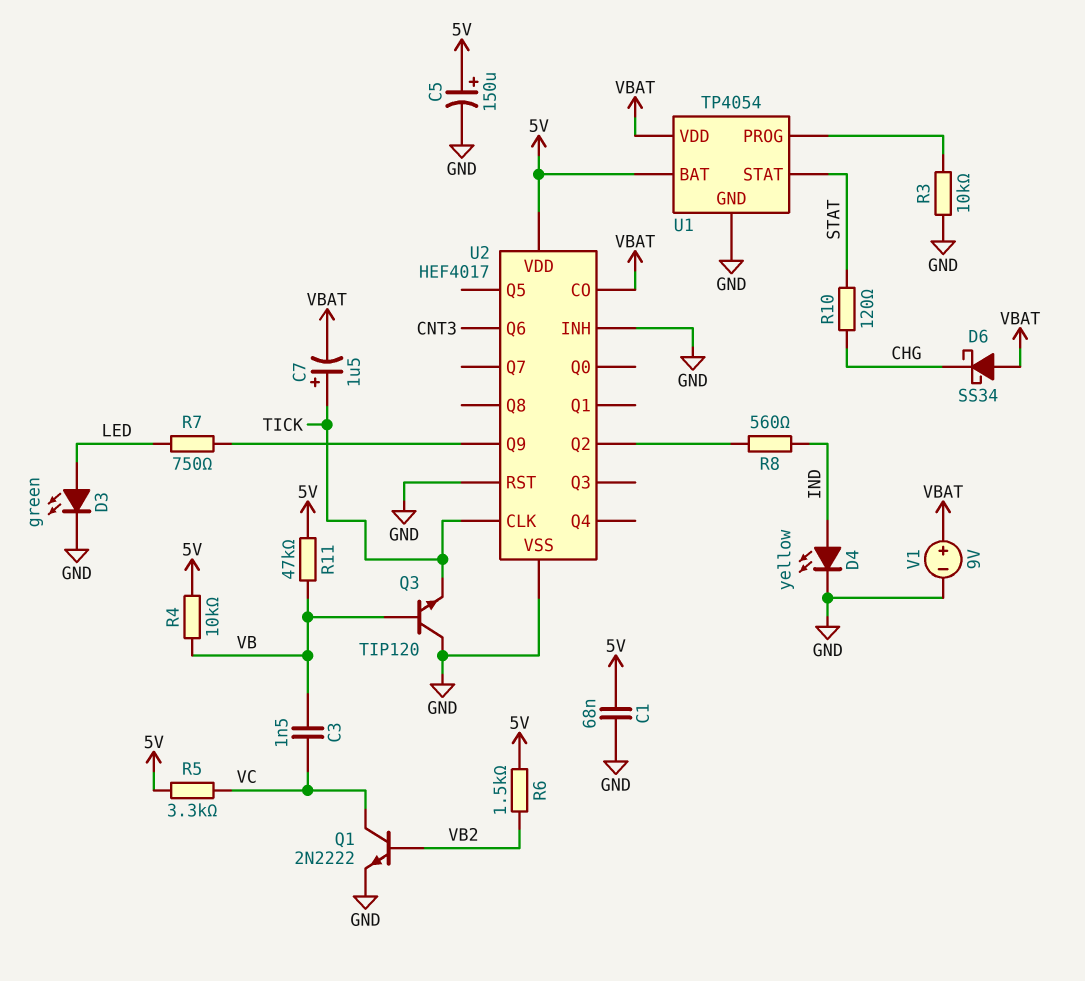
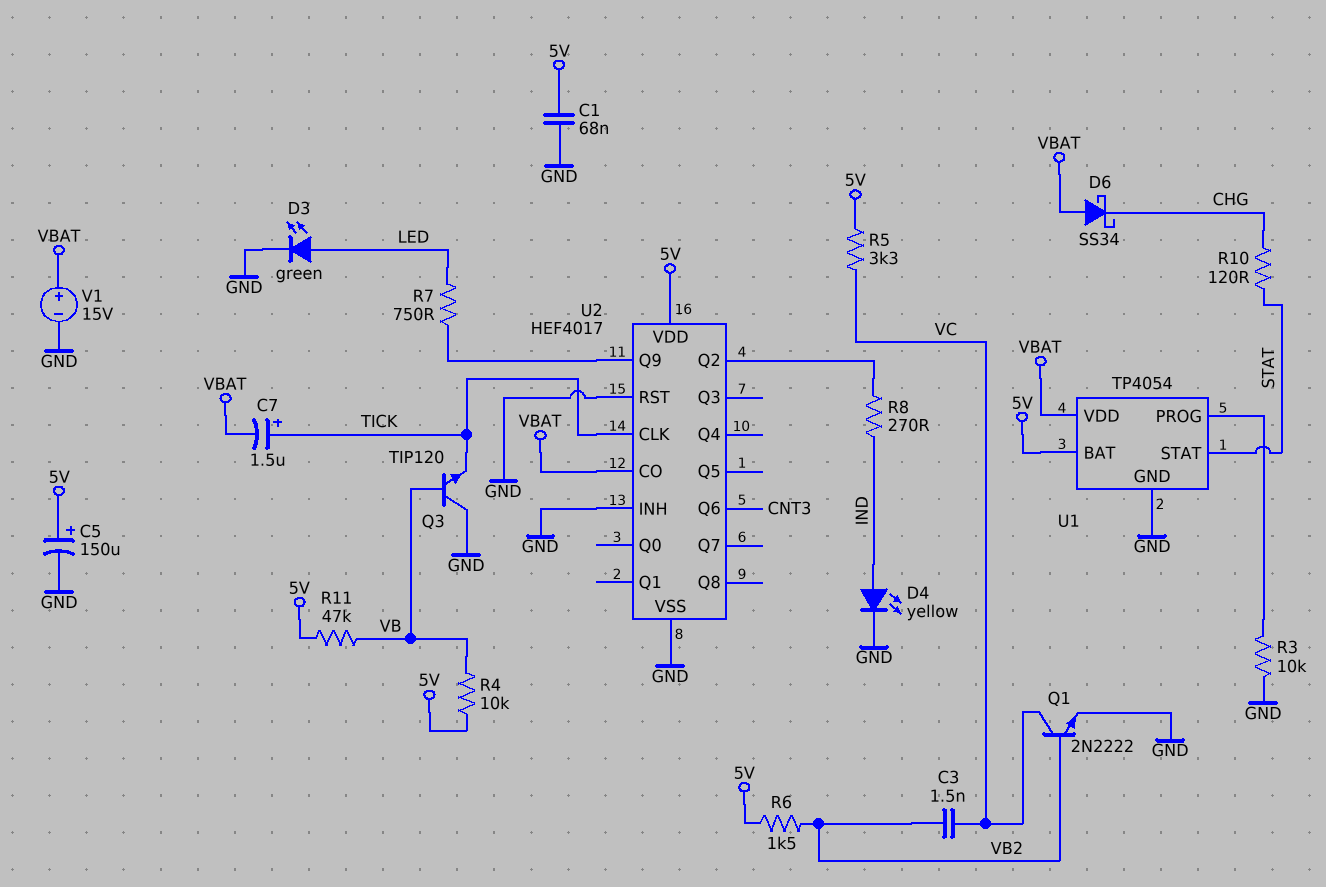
C3: 1.5nF (VB, VC) -> 1.5nF (VB2, VC)
R8: 560 (IND, U2/Q2) -> 270 (IND, U2/Q2)
V1: 9V (plus VBAT, minus GND) -> 15V (plus VBAT, minus GND)

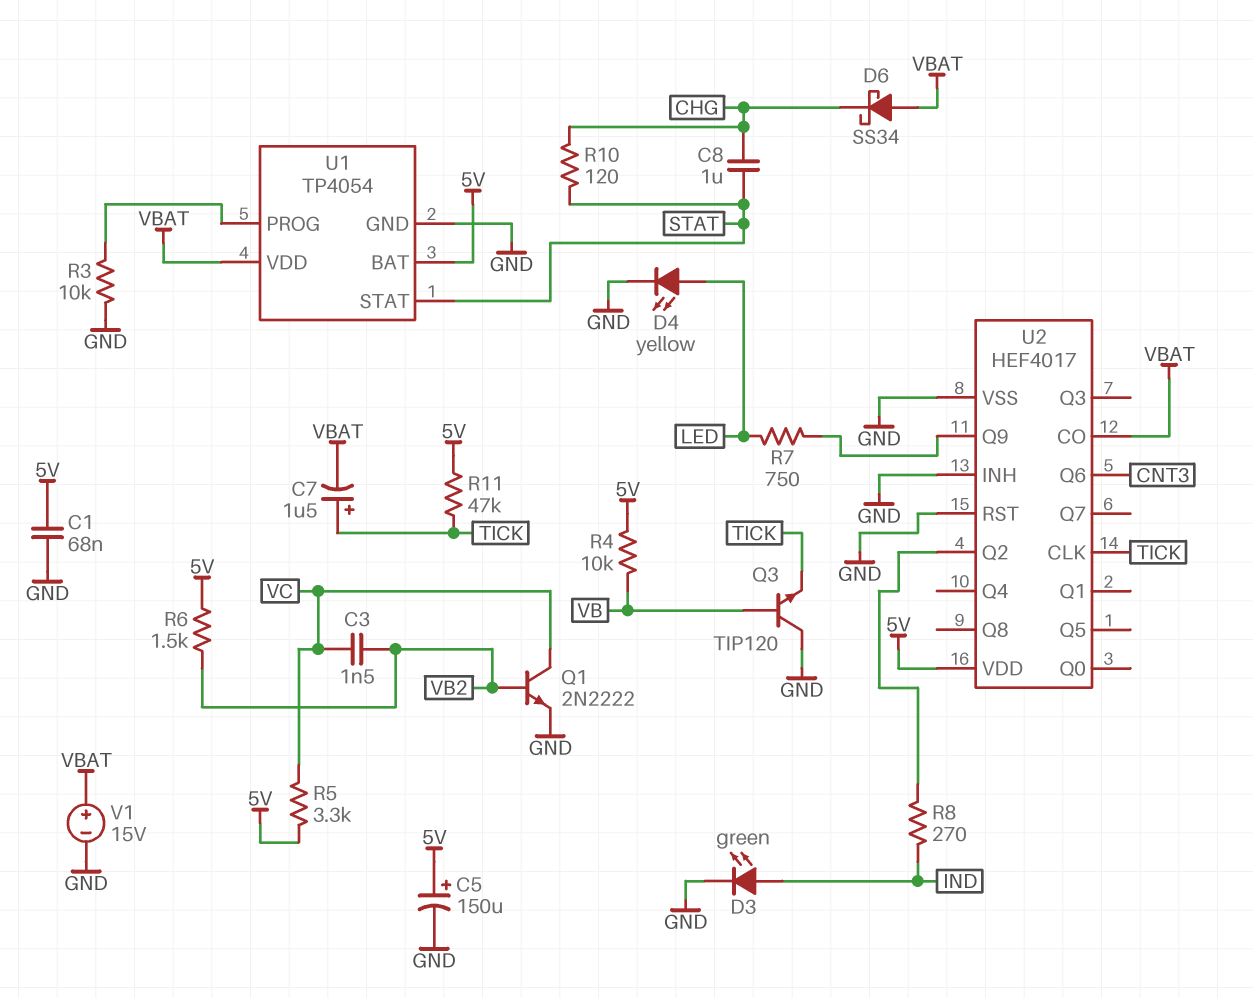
C8: none -> 1uF (CHG, STAT)
D3: LED green (A LED, K GND) -> LED green (A IND, K GND)
D4: LED yellow (A IND, K GND) -> LED yellow (A LED, K GND)
R11: 47k (5V, VB) -> 47k (5V, TICK)

